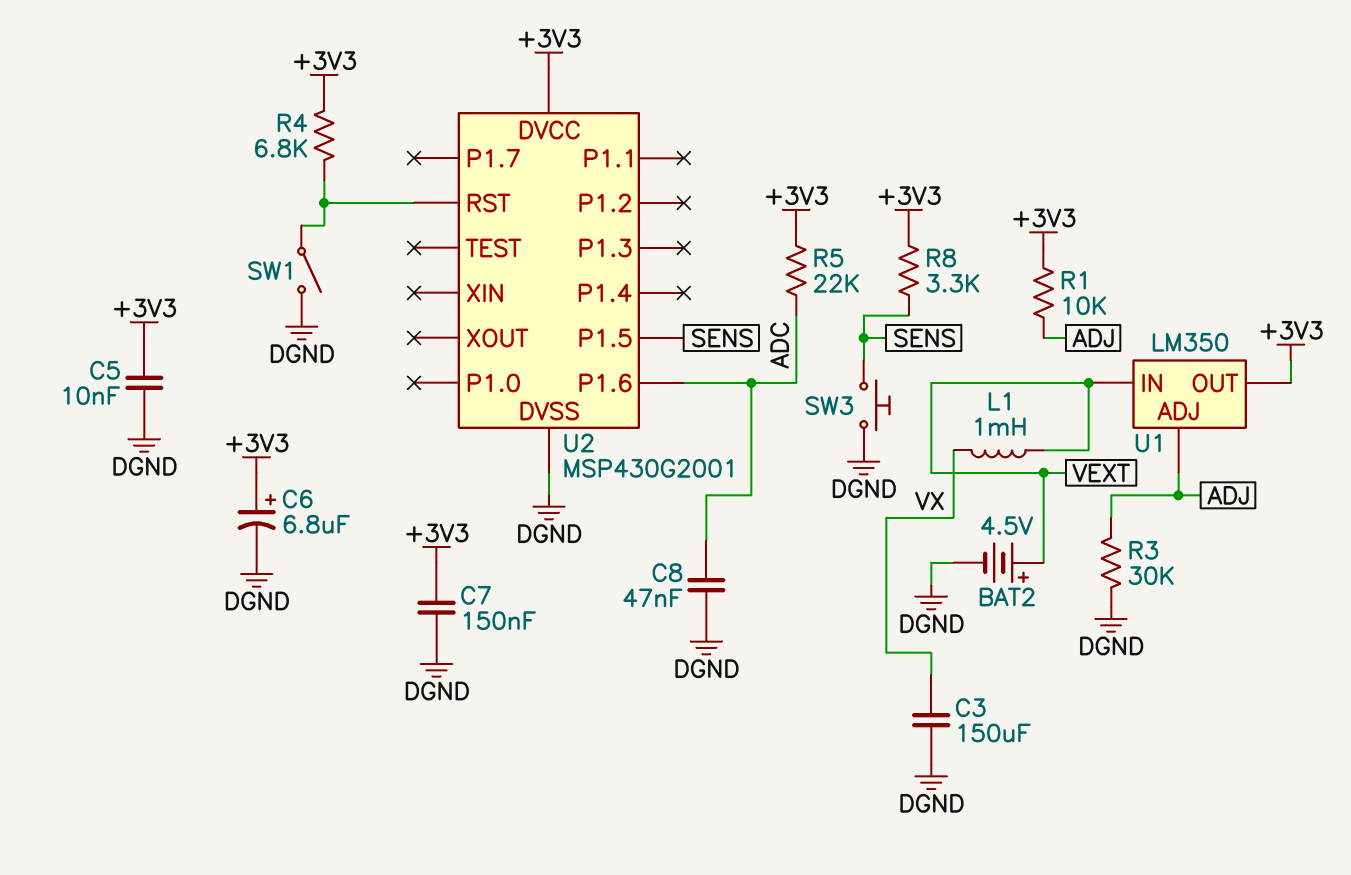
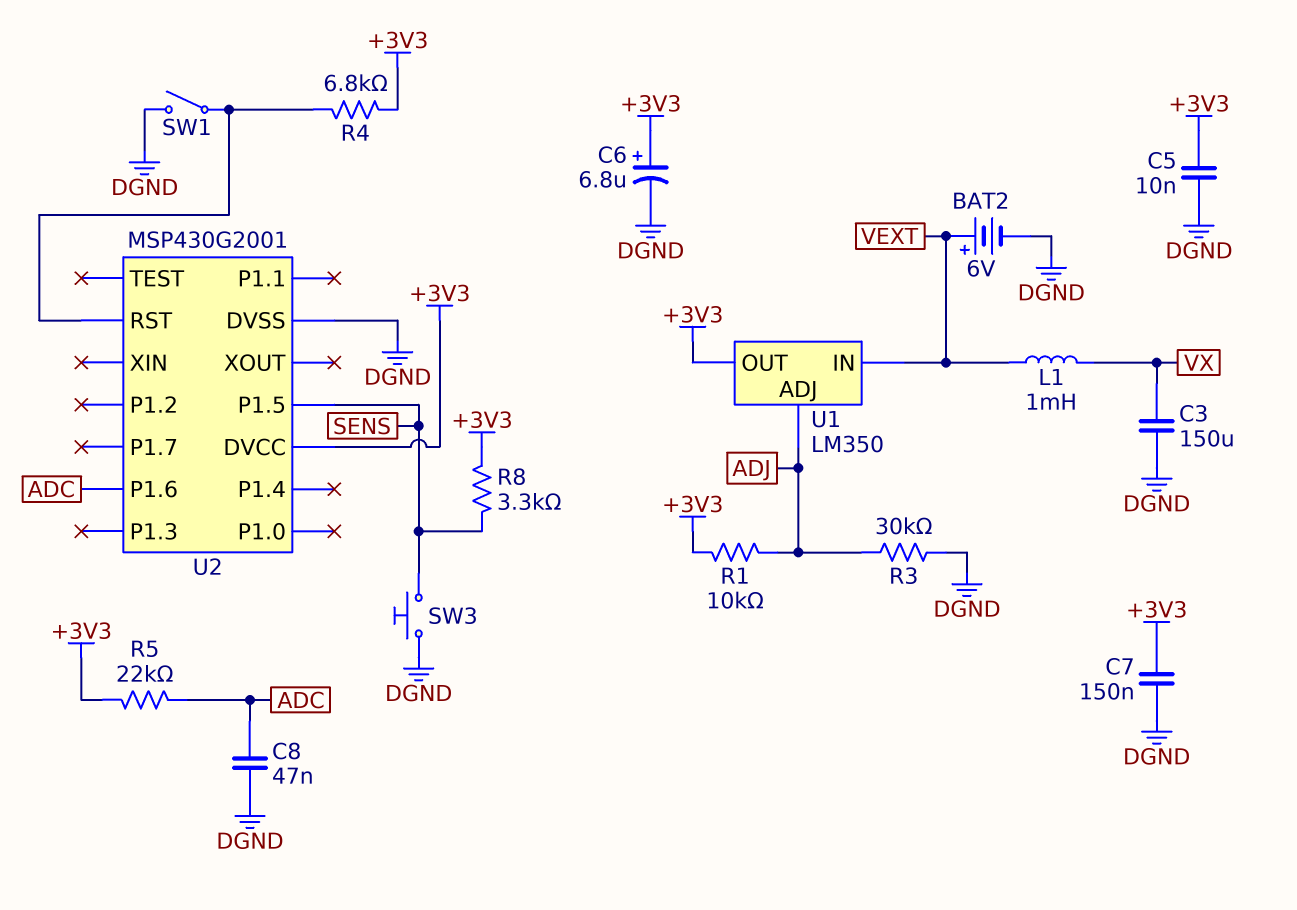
BAT2: 4.5V (plus VEXT, minus DGND) -> 6V (plus VEXT, minus DGND)

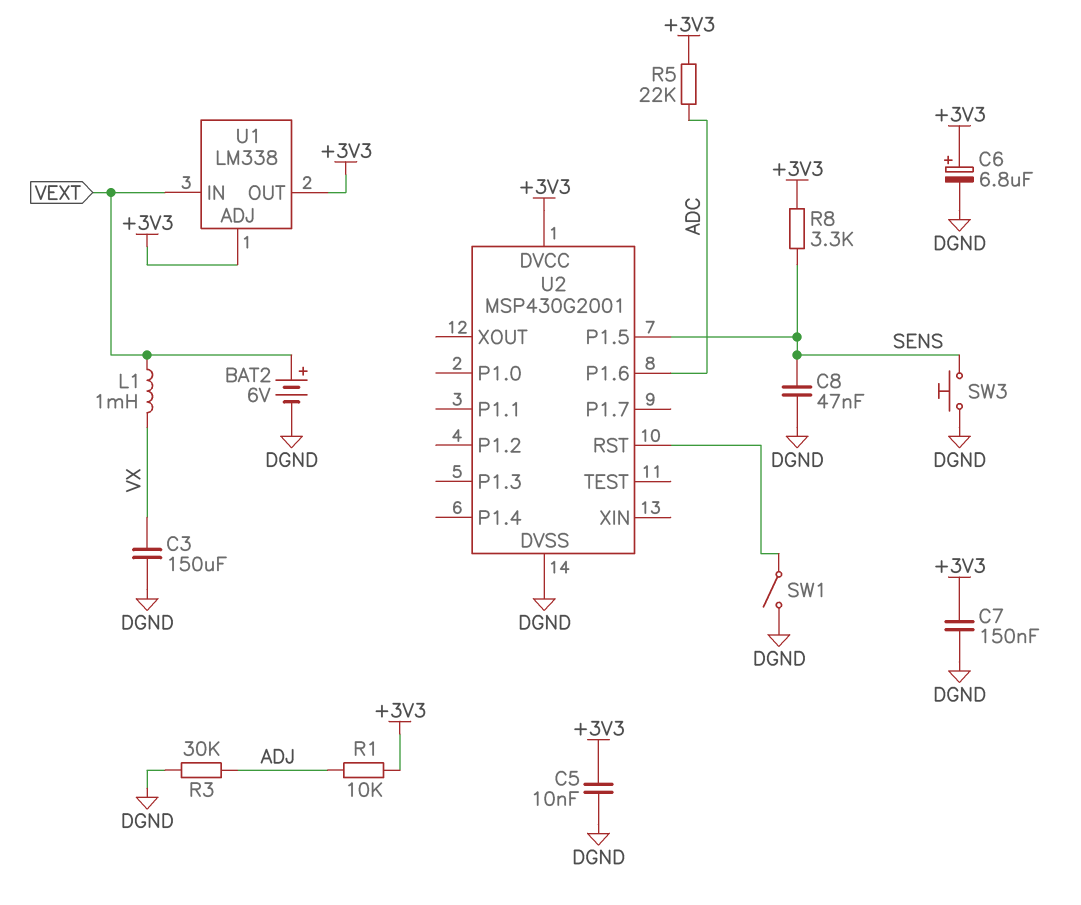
C8: 47nF (ADC, DGND) -> 47nF (DGND, SENS)
R4: 6.8k (+3V3, U2/RST) -> none
U1: LM350 -> LM338
U1 pin ADJ: ADJ -> +3V3

